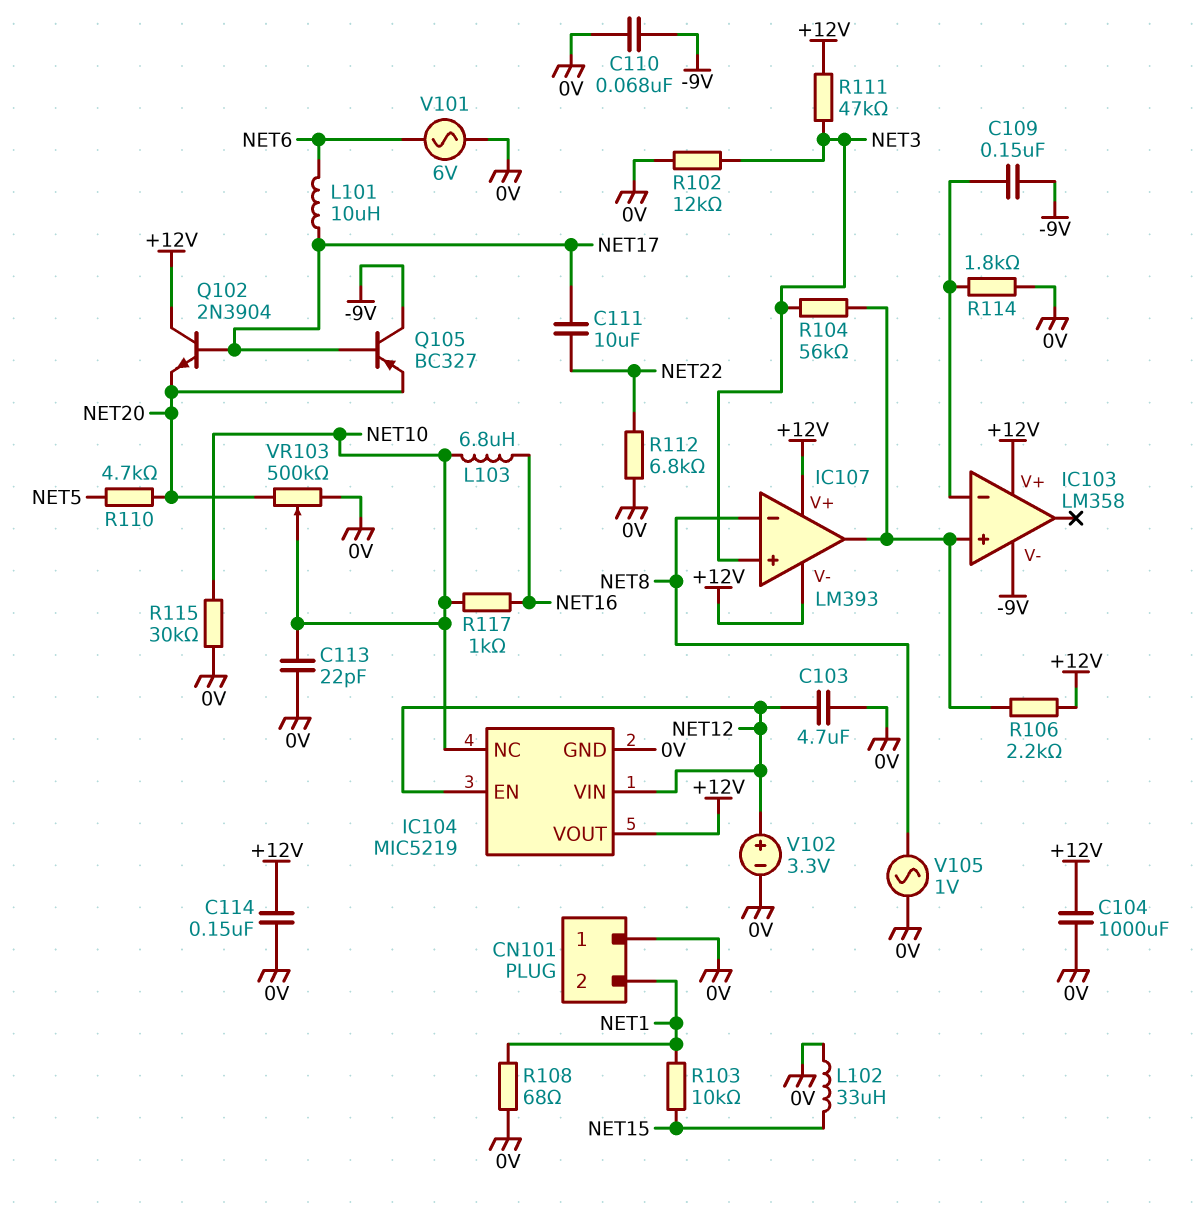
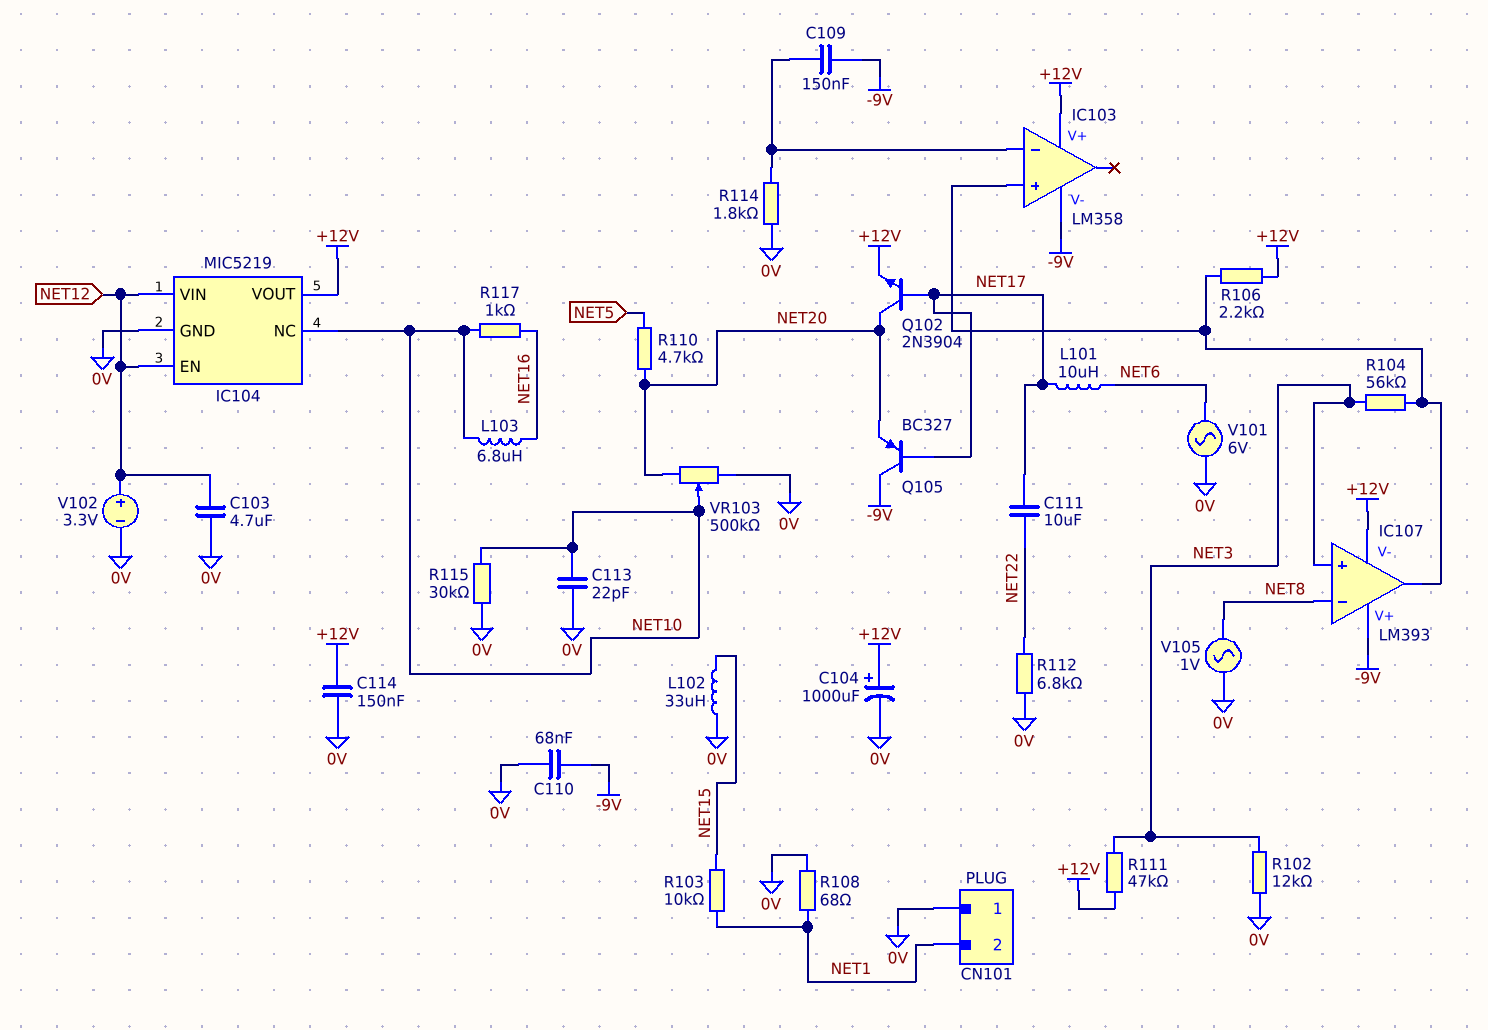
C104: 1000uF (+12V, 0V) -> 1000uF (plus +12V, minus 0V)
IC107 pin V+: +12V -> -9V
Q102: NPN 2N3904 (B NET17, C +12V, E NET20) -> NPN 2N3904 (B NET17, C NET20, E +12V)

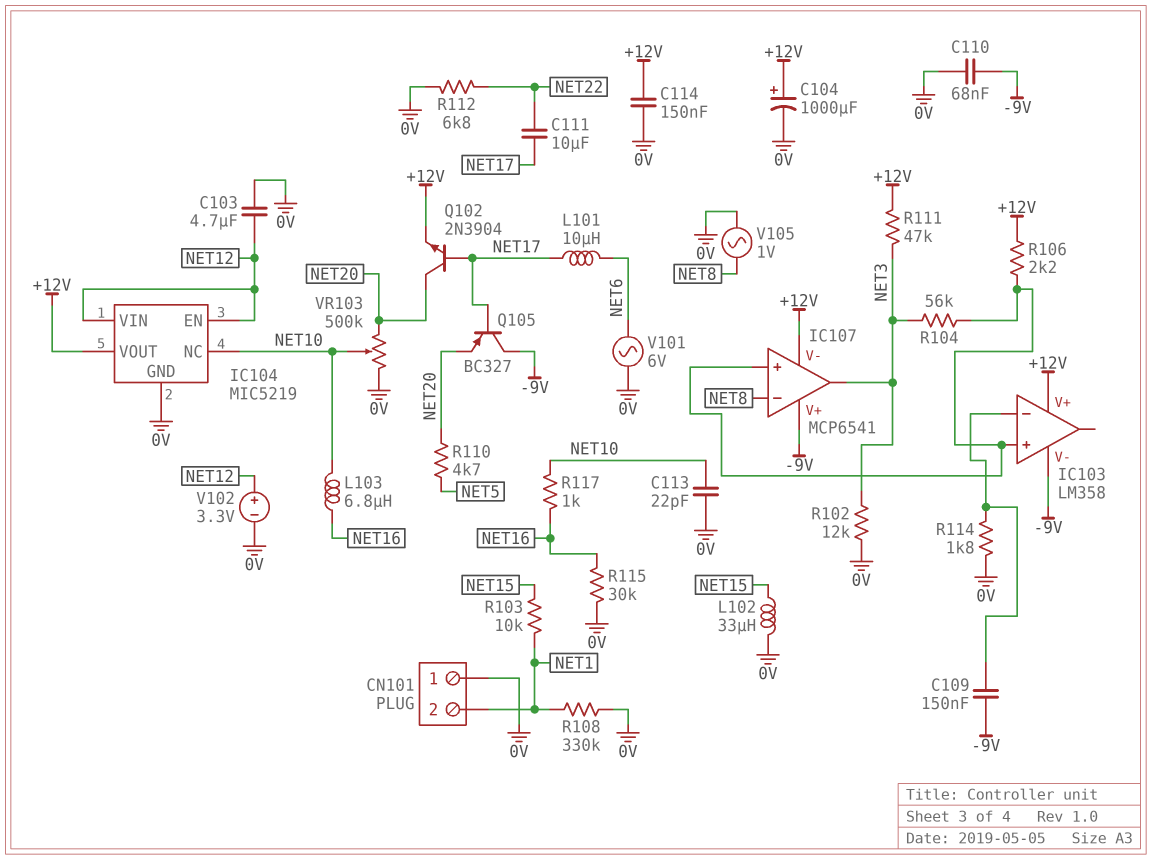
IC107: LM393 -> MCP6541
IC107 pin in+: NET3 -> IC103/in+
IC107 pin out: IC103/in+ -> NET3
R108: 68 (0V, NET1) -> 330k (0V, NET1)
R115: 30k (0V, NET10) -> 30k (0V, NET16)

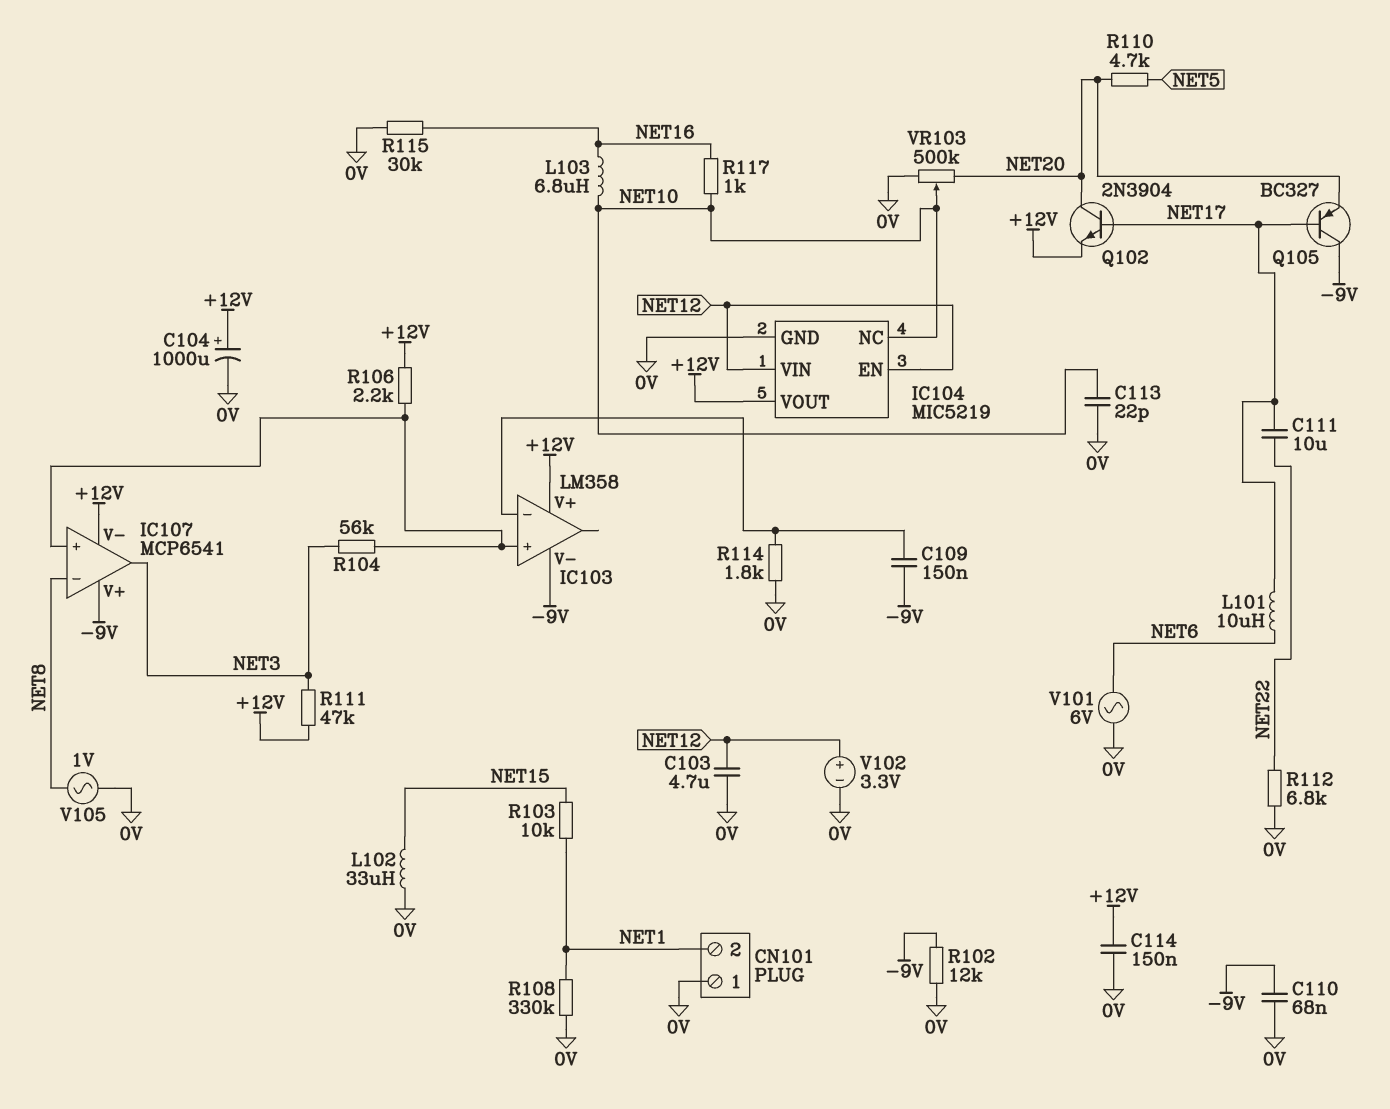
R102: 12k (0V, NET3) -> 12k (-9V, 0V)

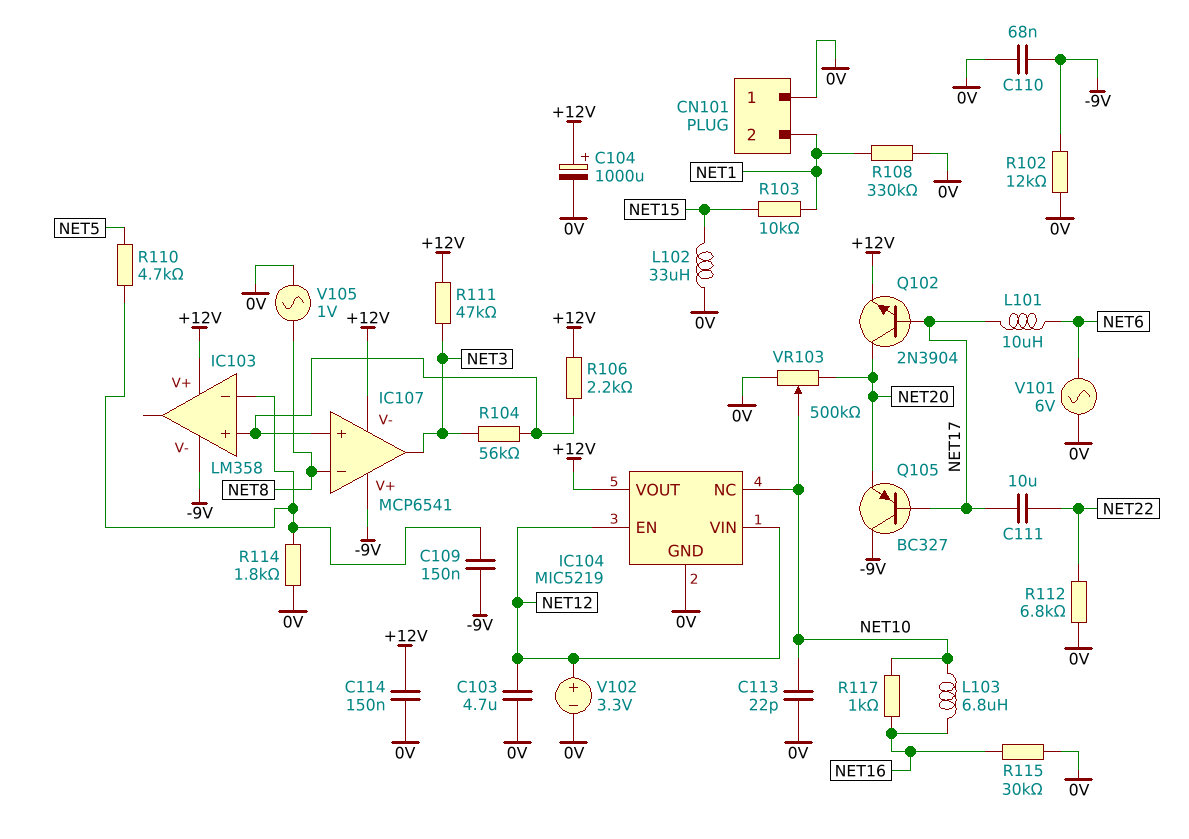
R110: 4.7k (NET5, NET20) -> 4.7k (IC103/in-, NET5)

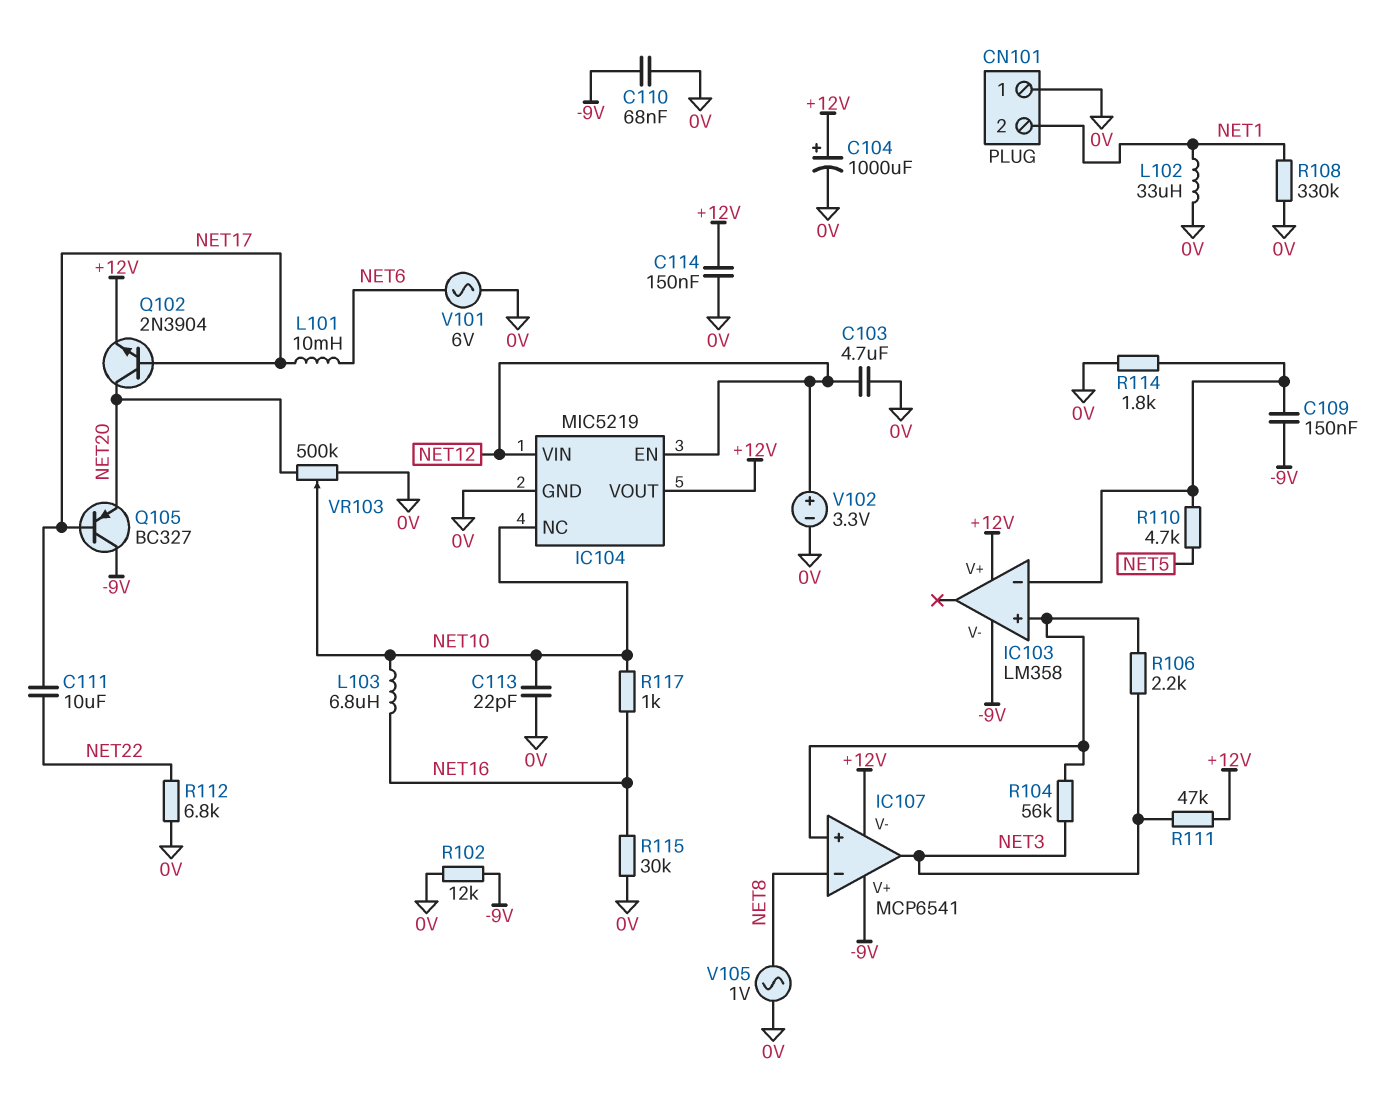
L101: 10uH (NET6, NET17) -> 10mH (NET6, NET17)
L102: 33uH (0V, NET15) -> 33uH (0V, NET1)
R103: 10k (NET1, NET15) -> none
R106: 2.2k (+12V, IC103/in+) -> 2.2k (IC103/in+, NET3)

